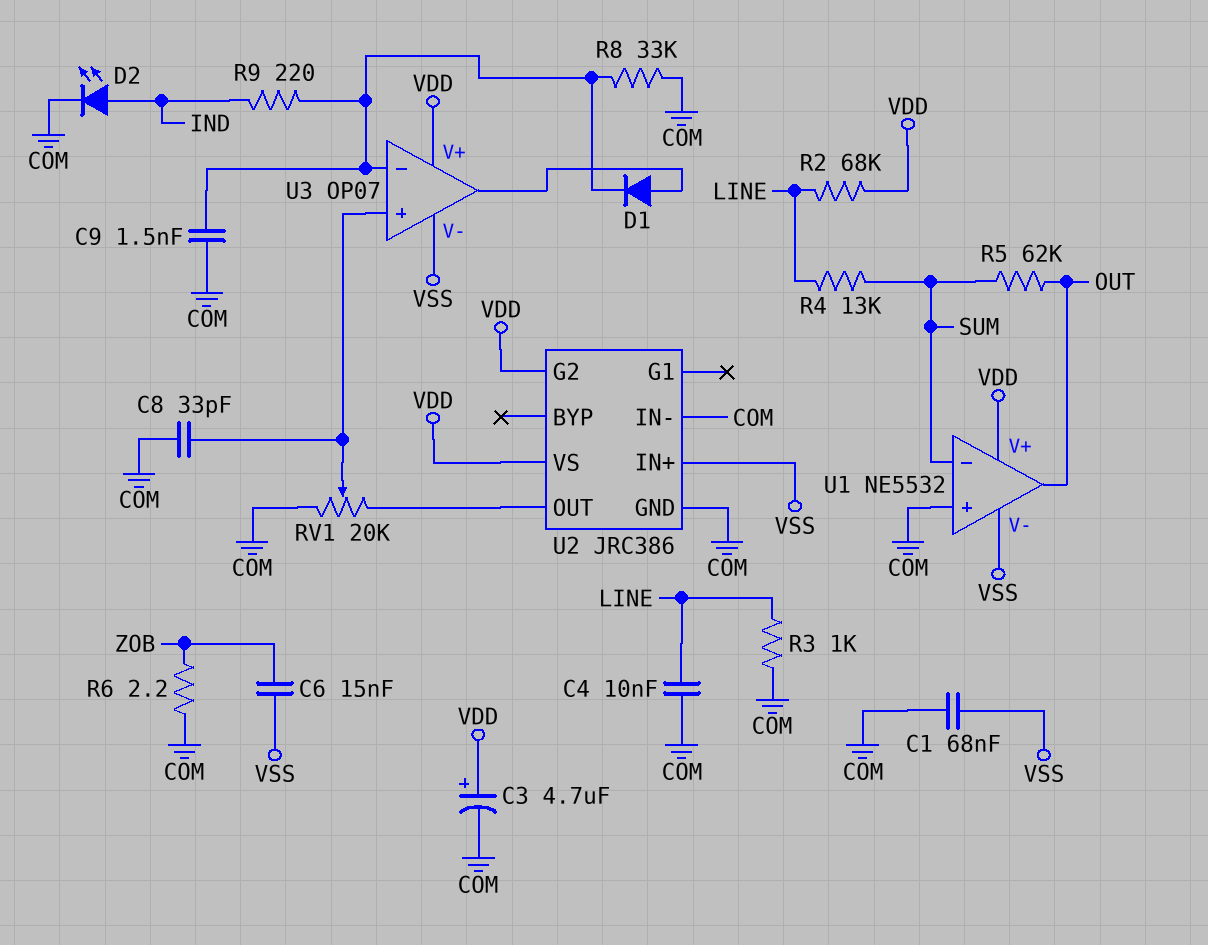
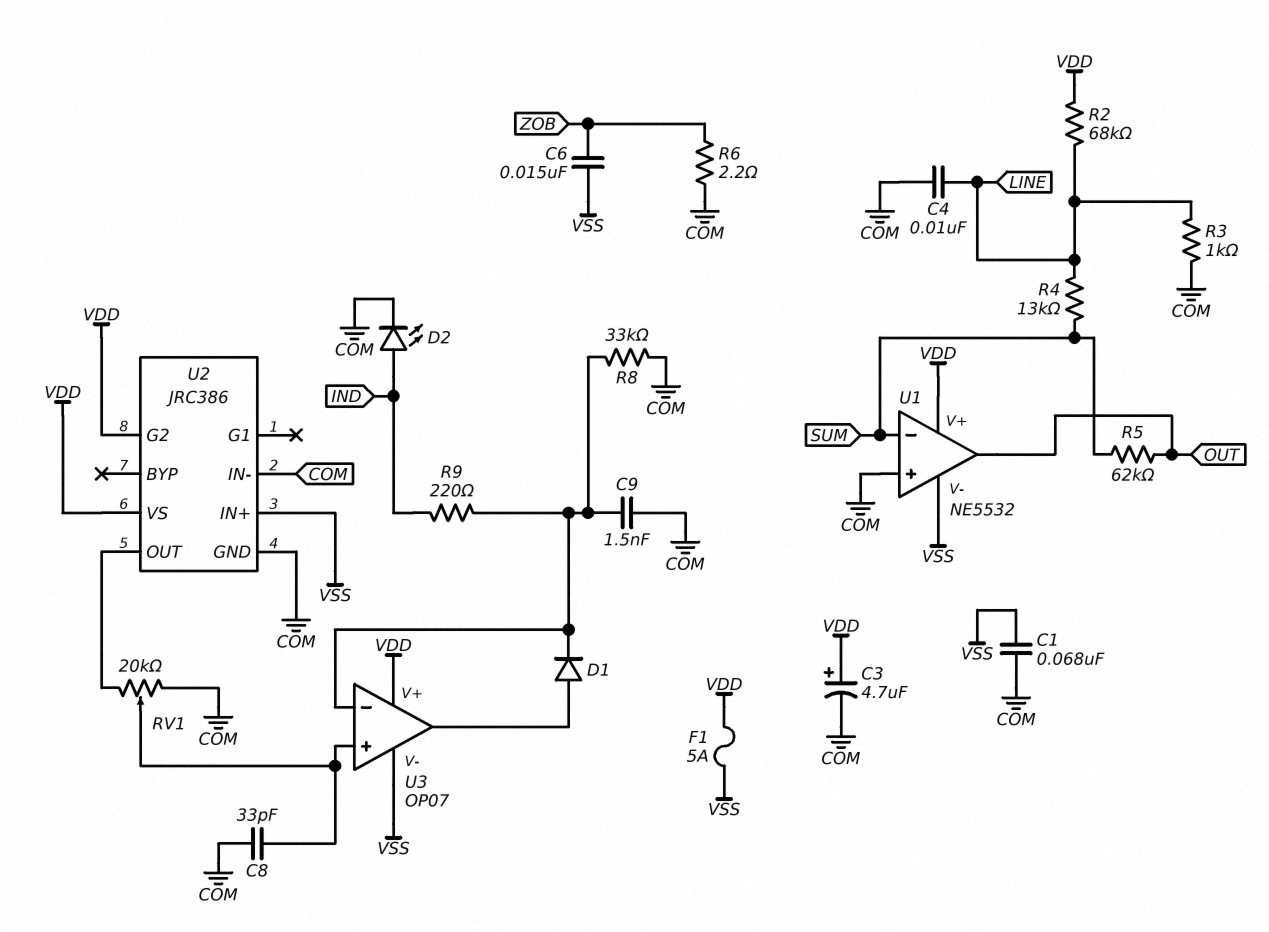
F1: none -> 5A (VDD, VSS)

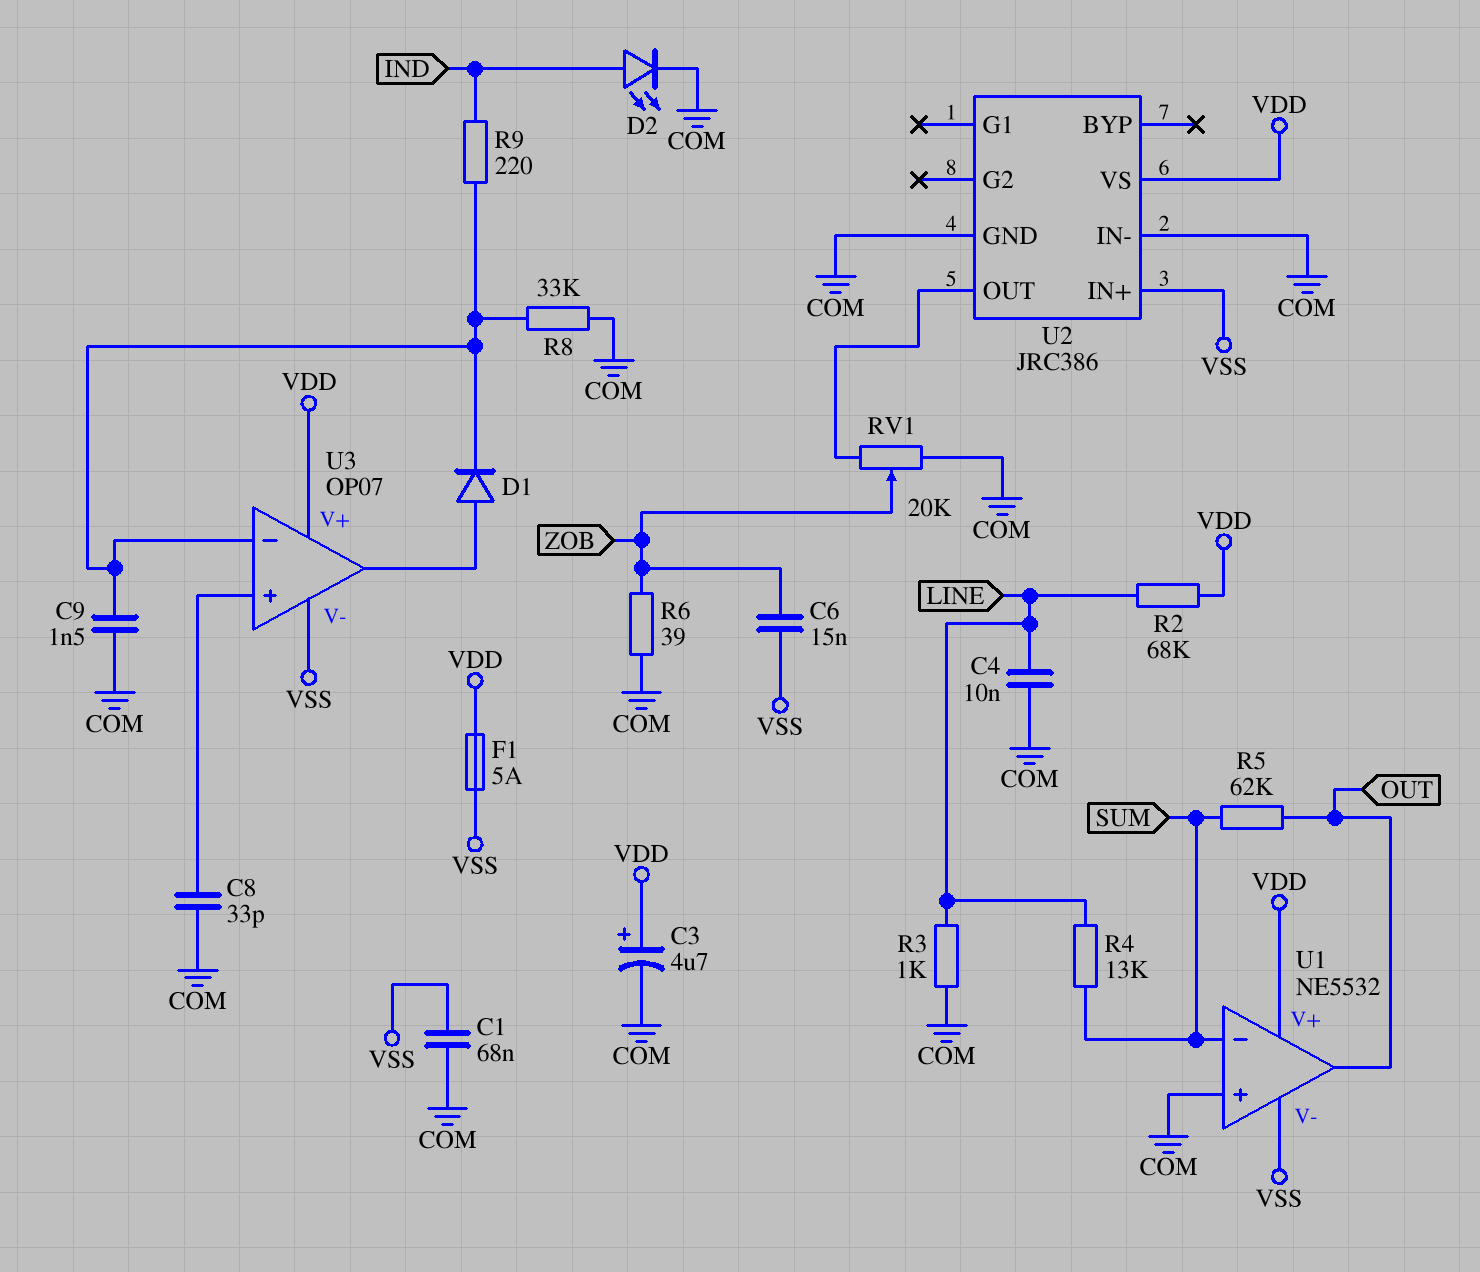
R6: 2.2 (COM, ZOB) -> 39 (COM, ZOB)
RV1: 20k (COM, U2/OUT, wiper U3/in+) -> 20k (COM, U2/OUT, wiper ZOB)
U2 pin G2: VDD -> none

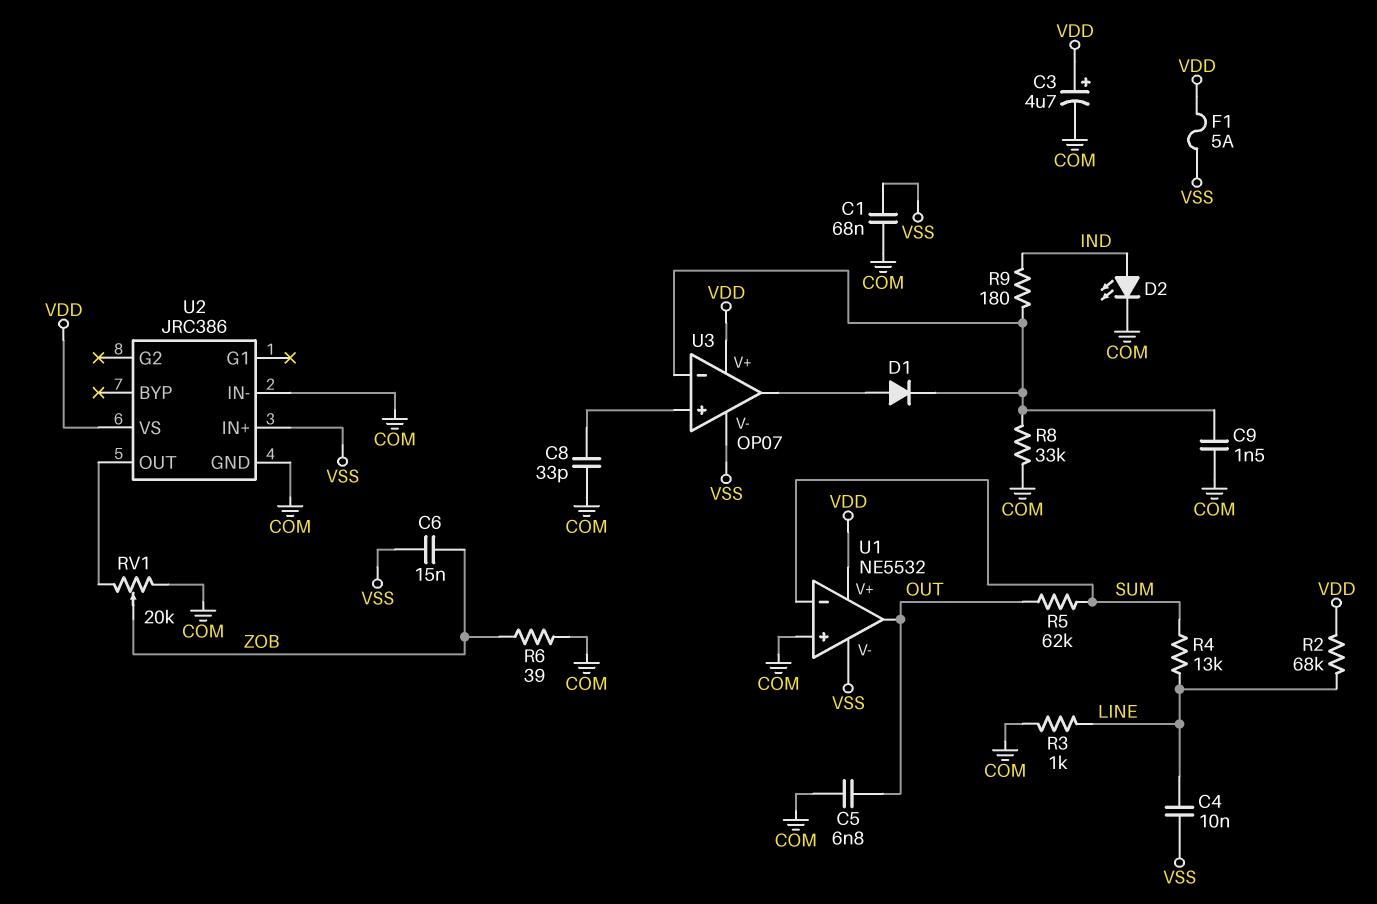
C4: 10nF (COM, LINE) -> 10nF (LINE, VSS)
C5: none -> 6.8nF (COM, OUT)
R9: 220 (IND, U3/in-) -> 180 (IND, U3/in-)

